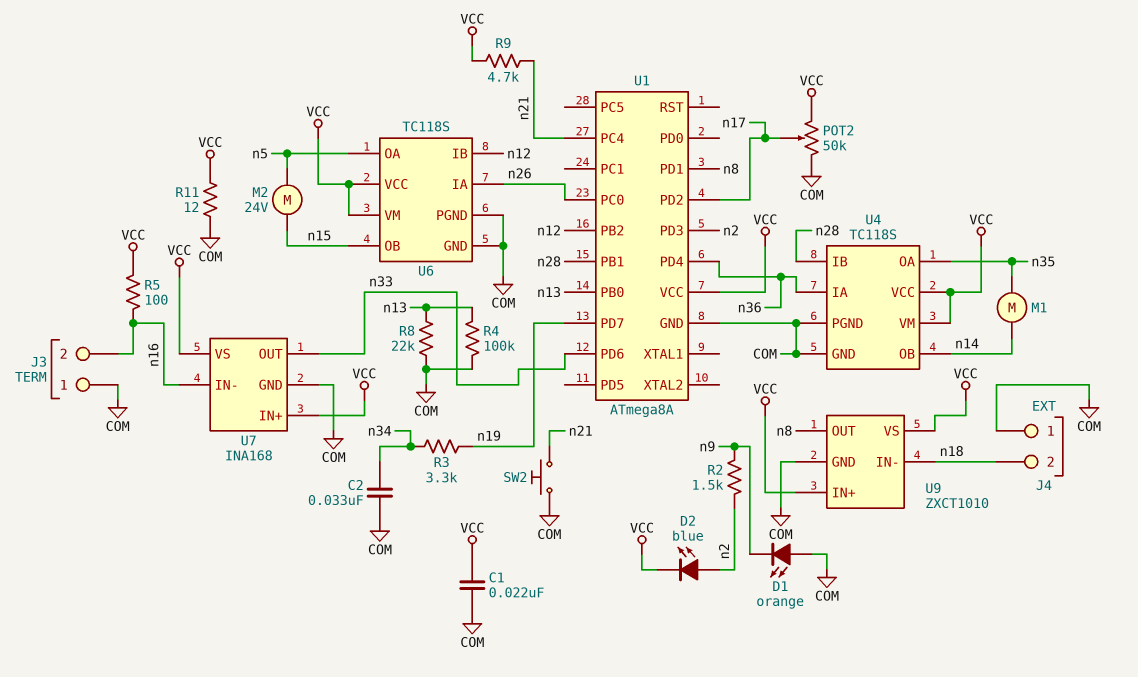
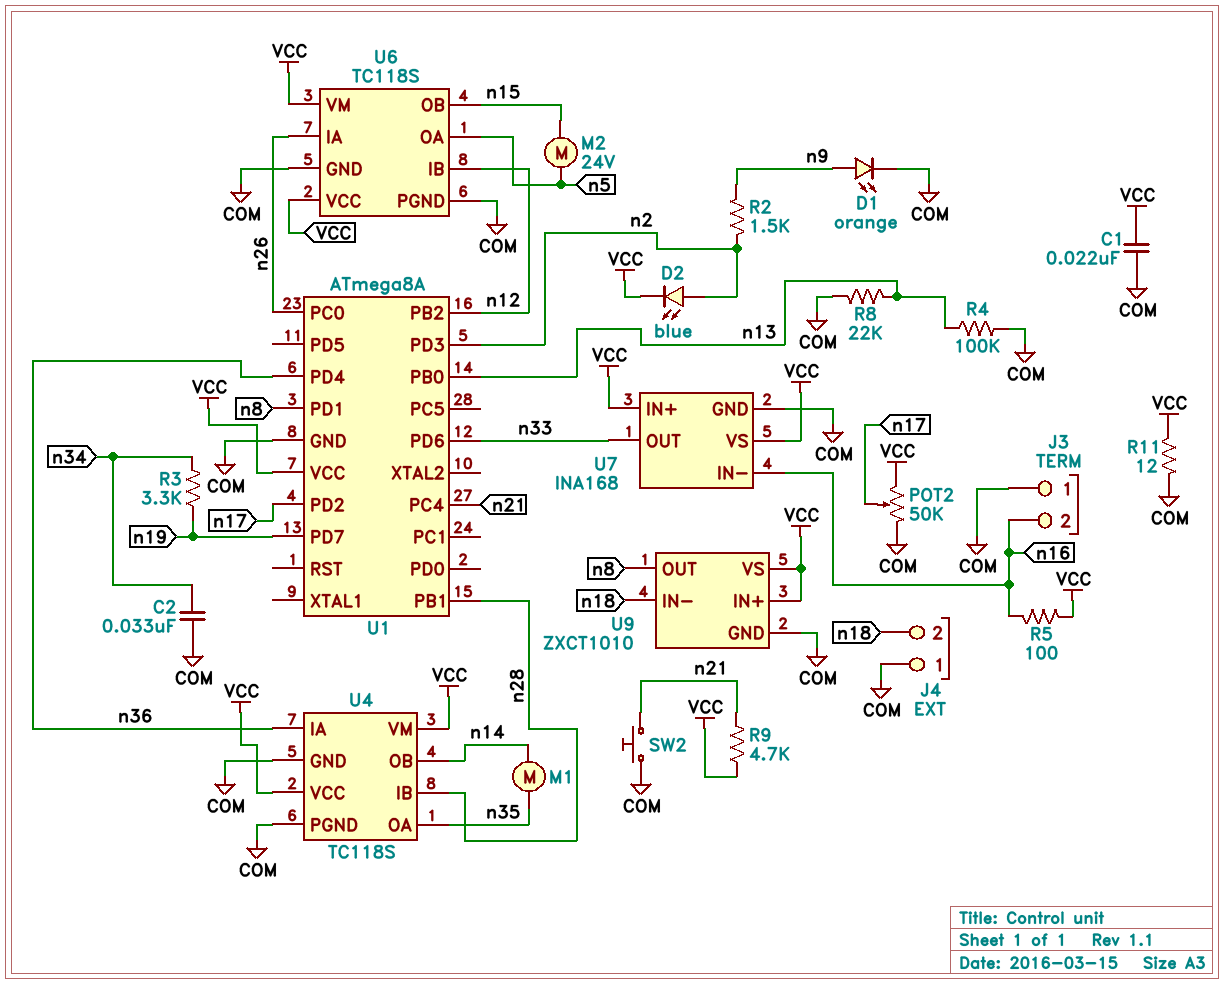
D1: LED orange (A COM, K n9) -> LED orange (A n9, K COM)

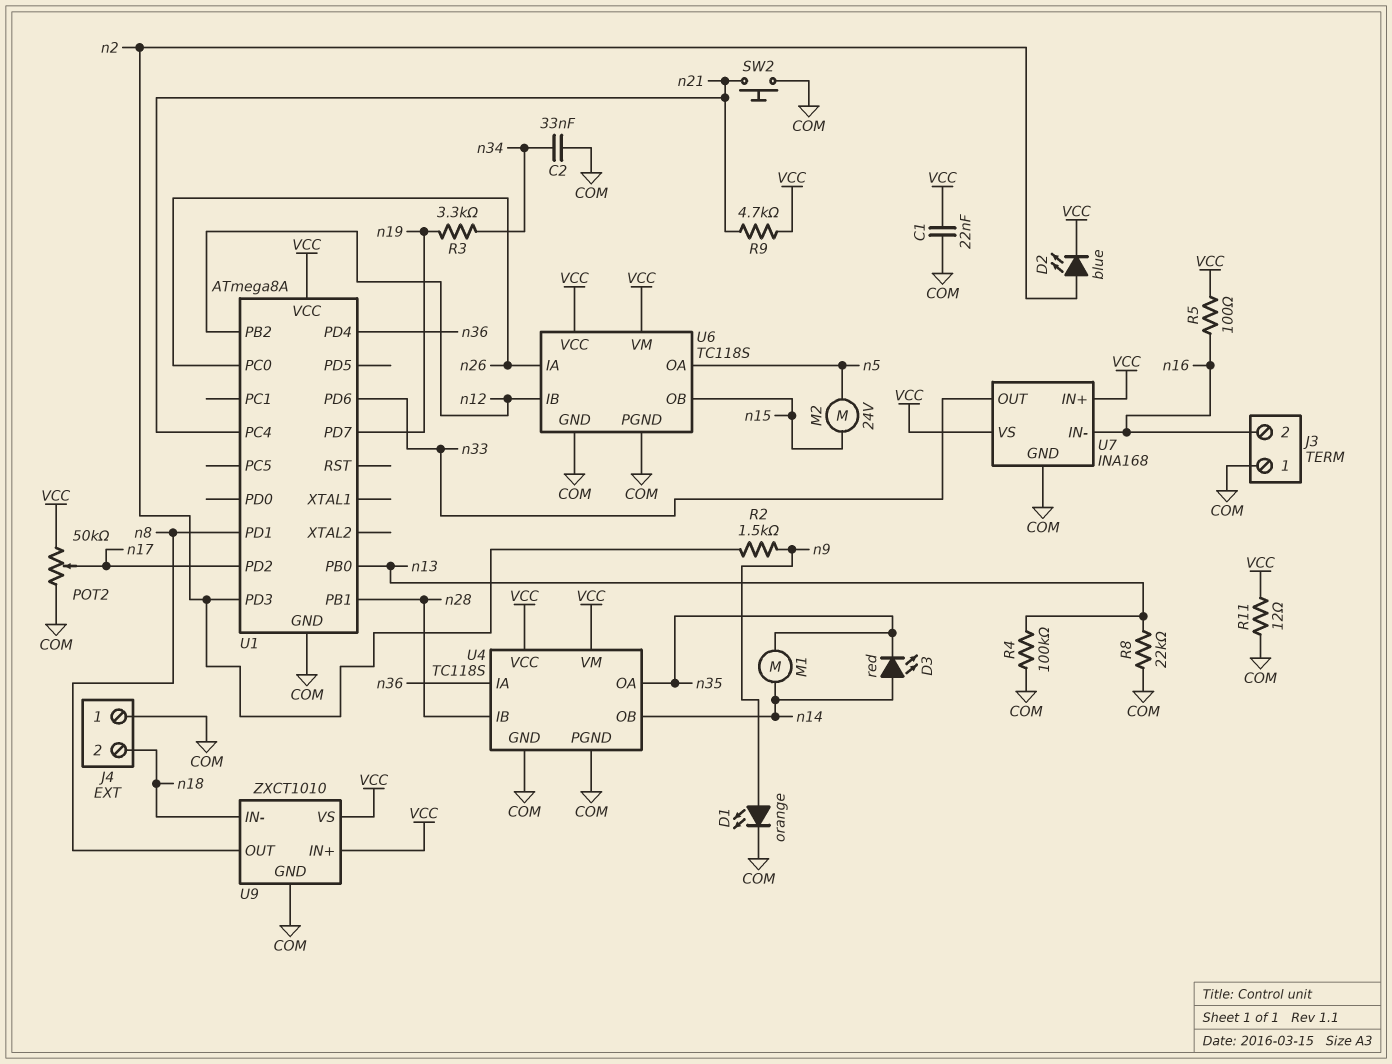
D3: none -> LED red (A n14, K n35)

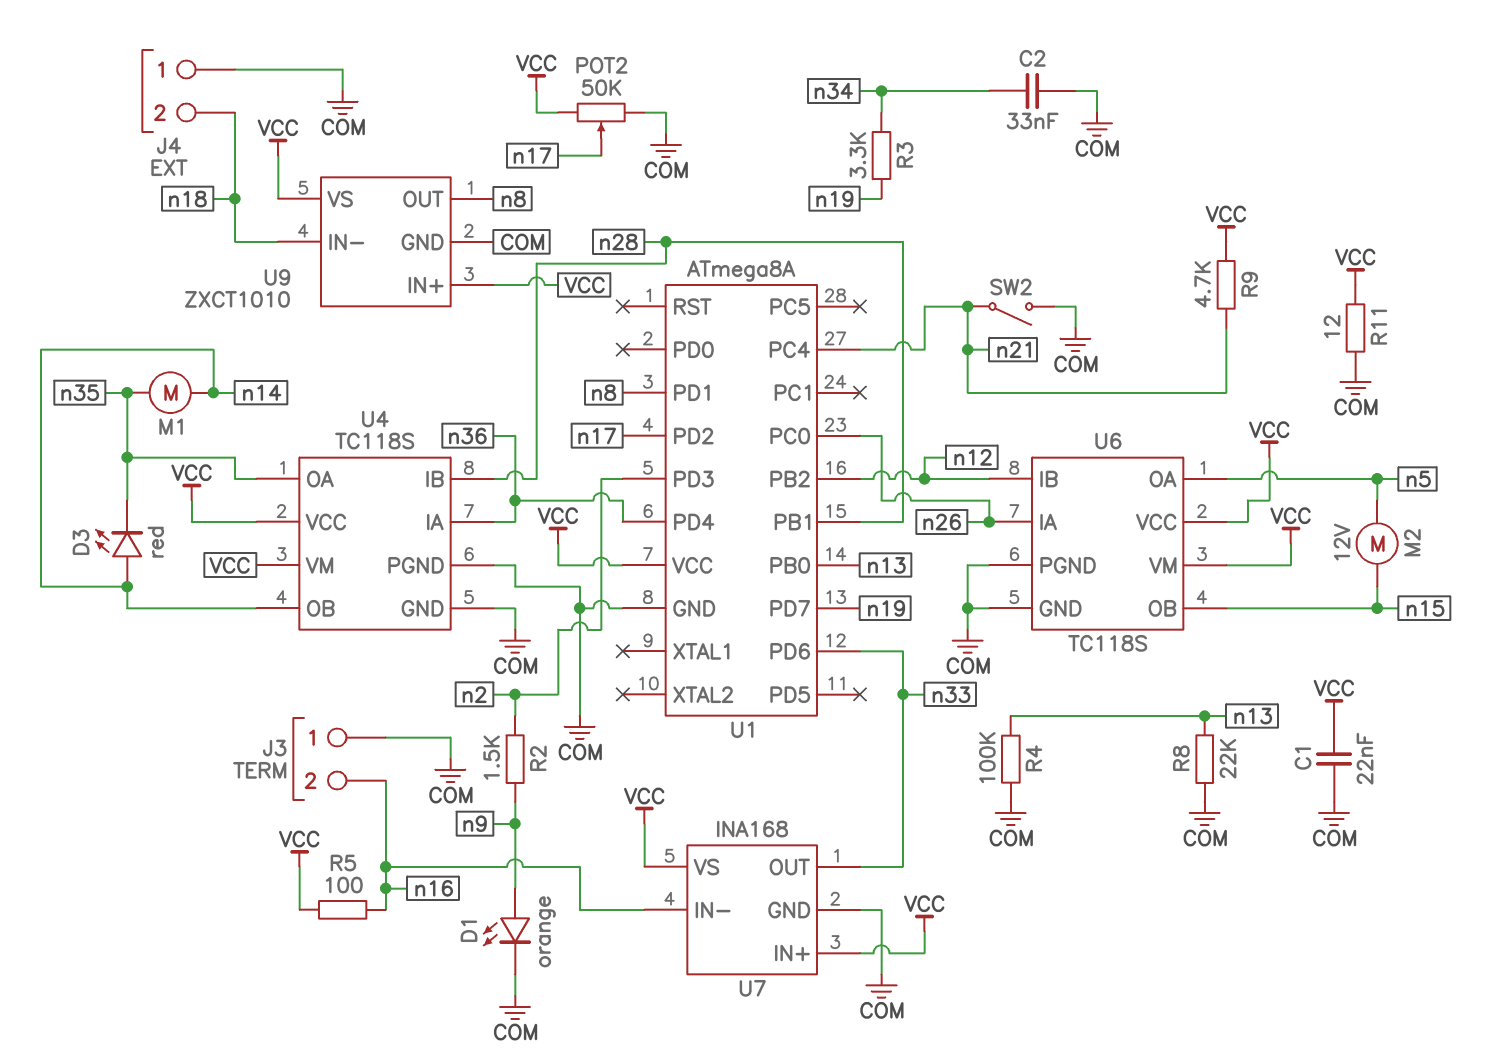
D2: LED blue (A n2, K VCC) -> none
M2: motor 24V (n5, n15) -> motor 12V (n5, n15)
SW2: button (COM, n21) -> switch (COM, n21)

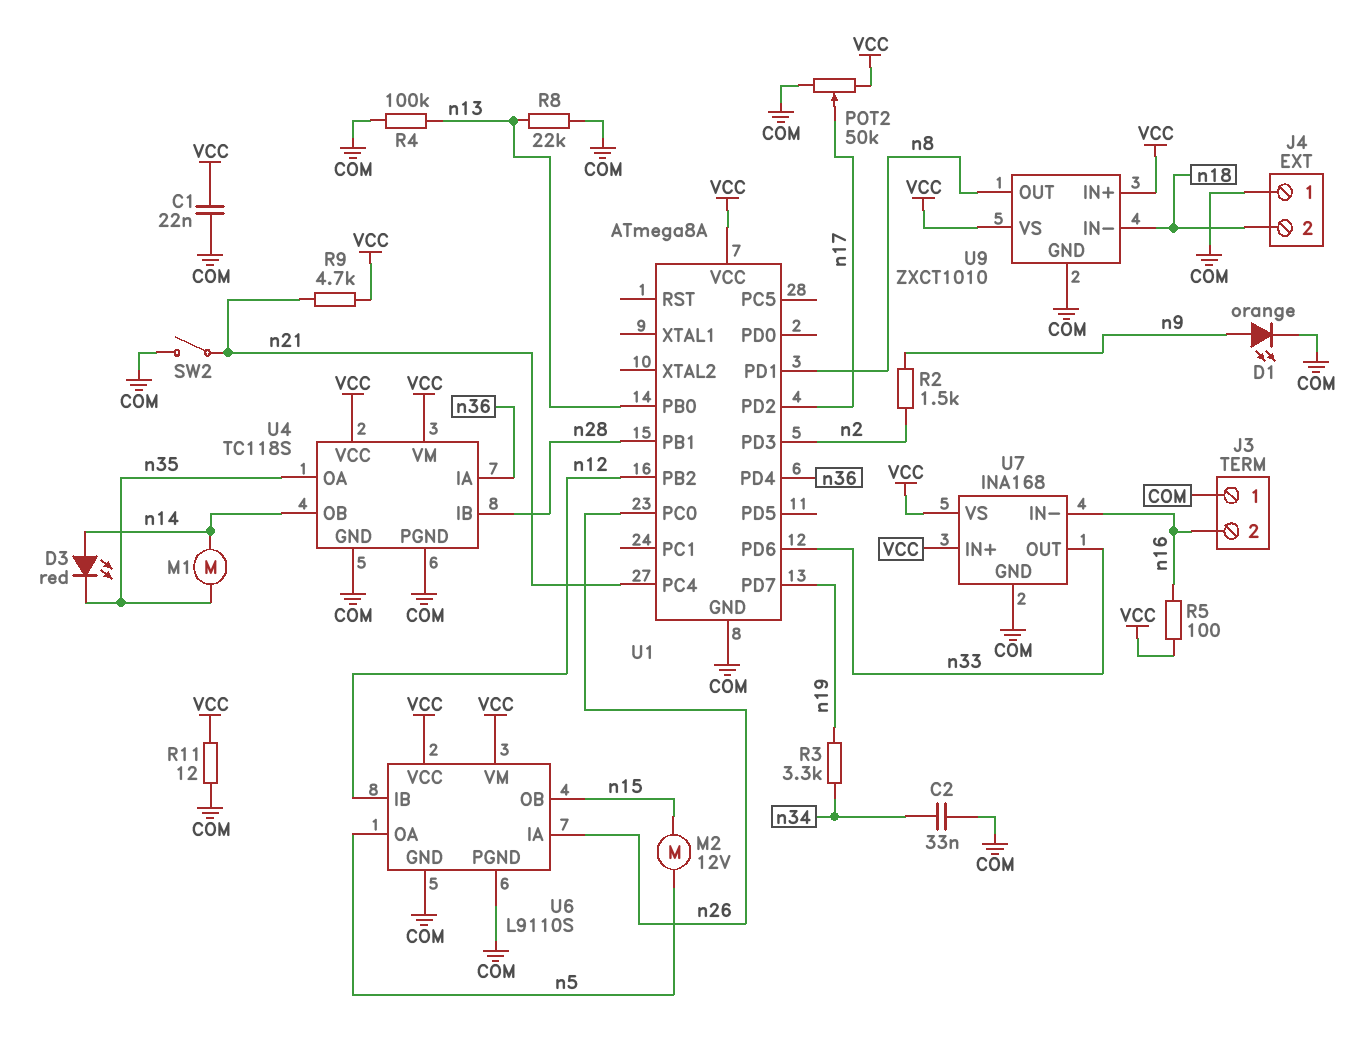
U6: TC118S -> L9110S

